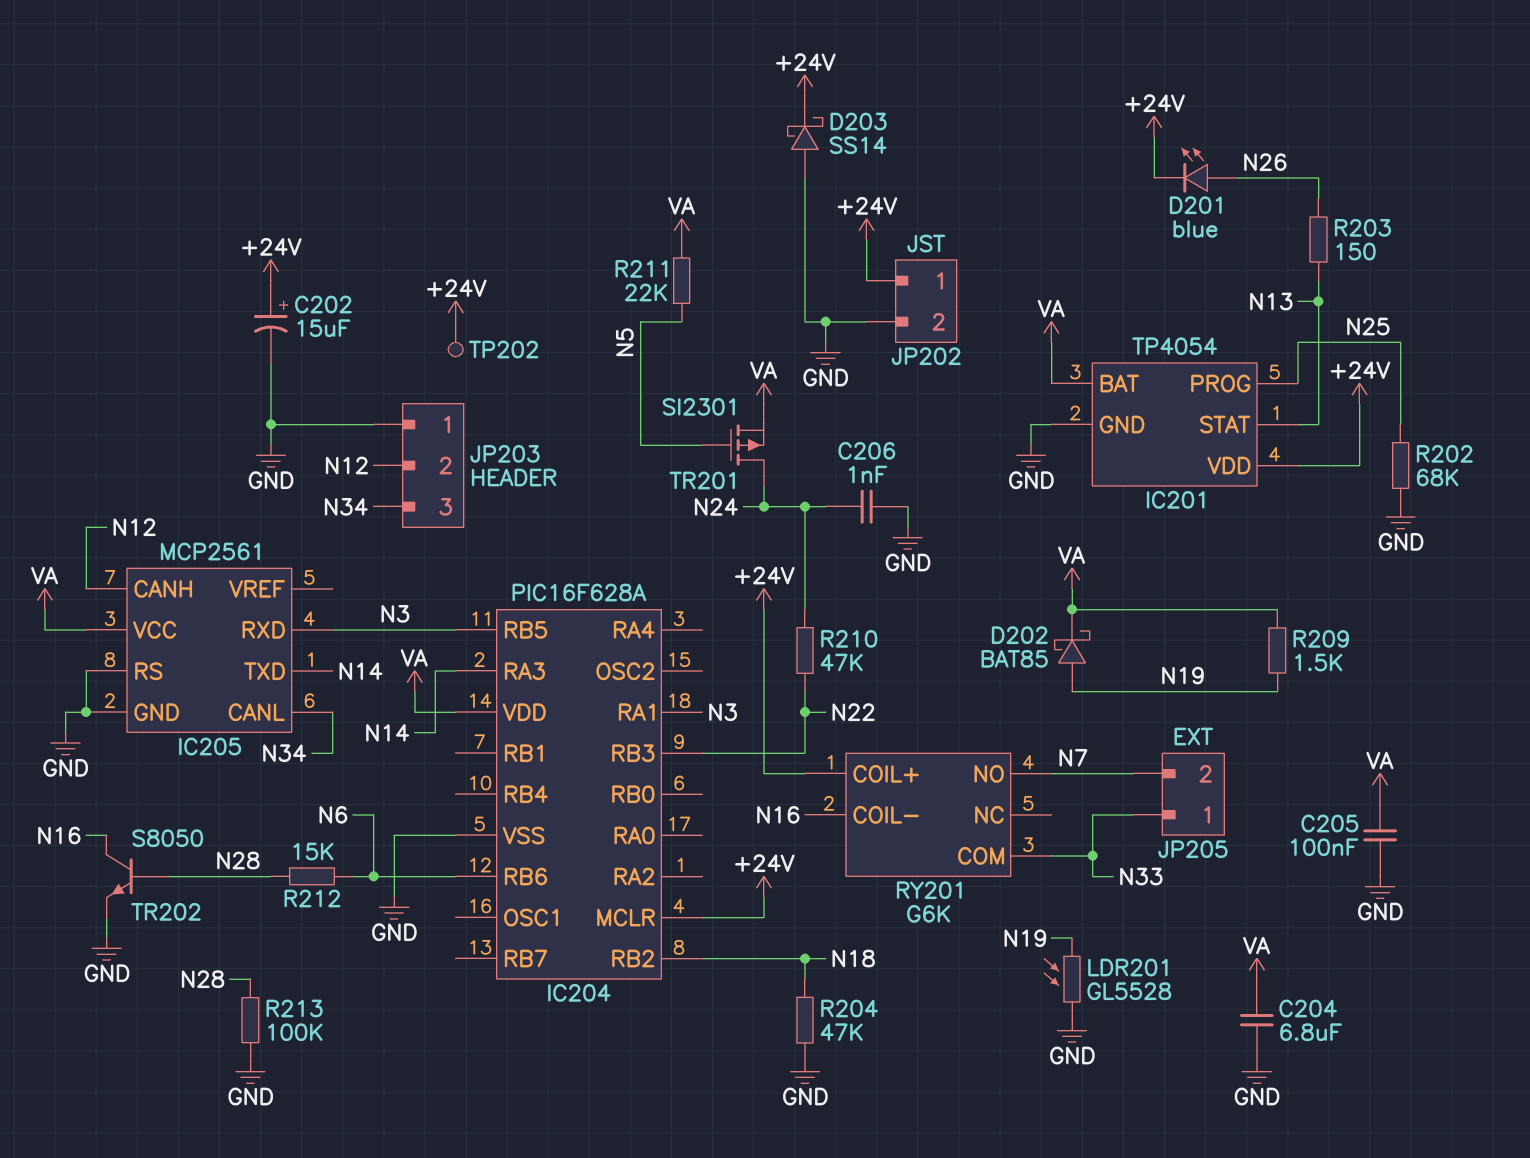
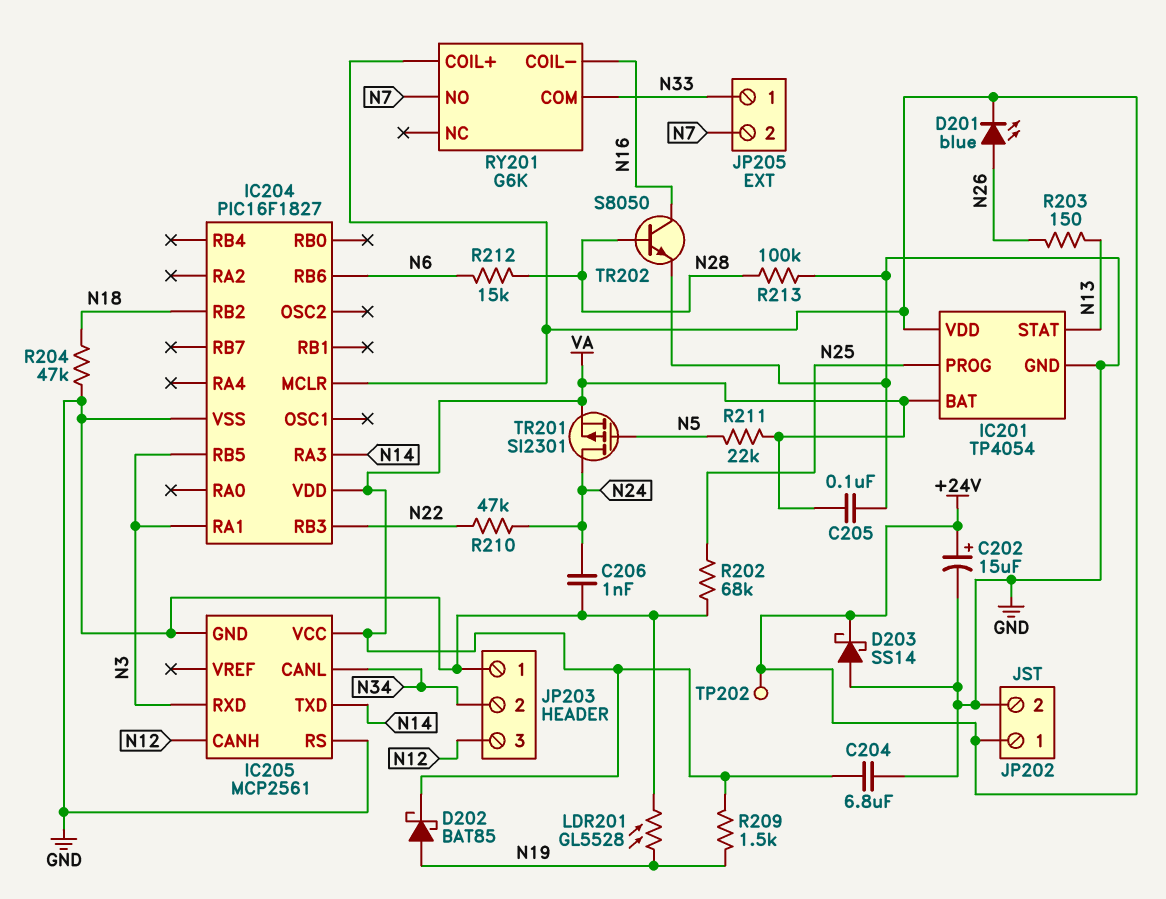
IC204: PIC16F628A -> PIC16F1827
JP203 pin 2: N12 -> N34
JP203 pin 3: N34 -> N12

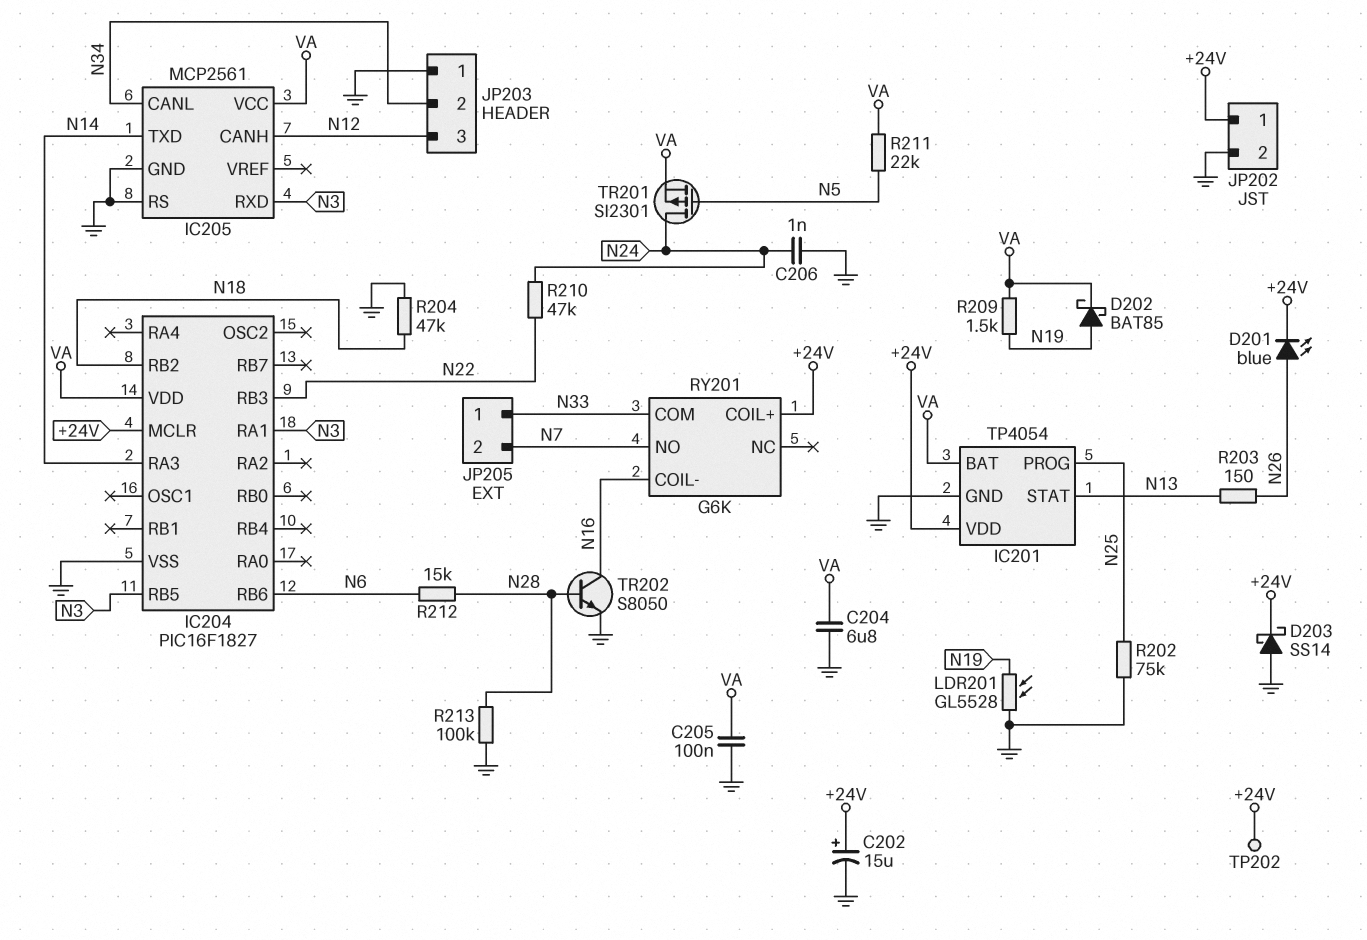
R202: 68k (GND, N25) -> 75k (GND, N25)

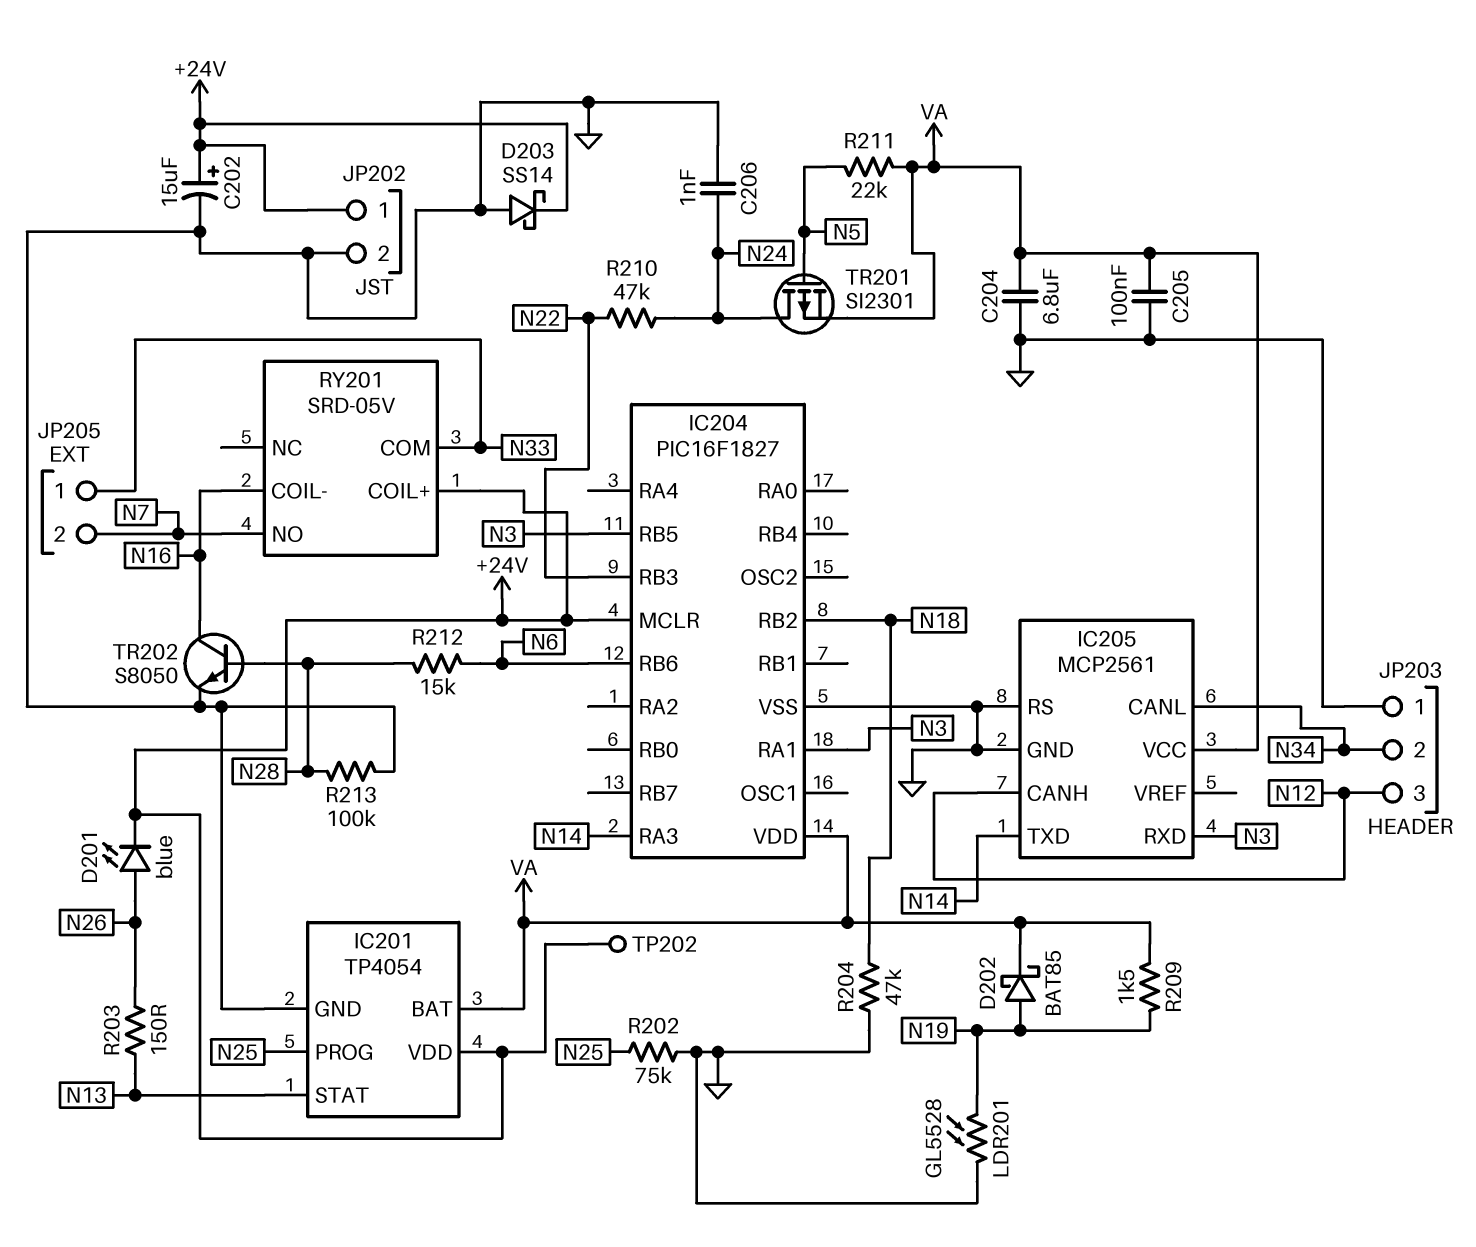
RY201: G6K -> SRD-05V

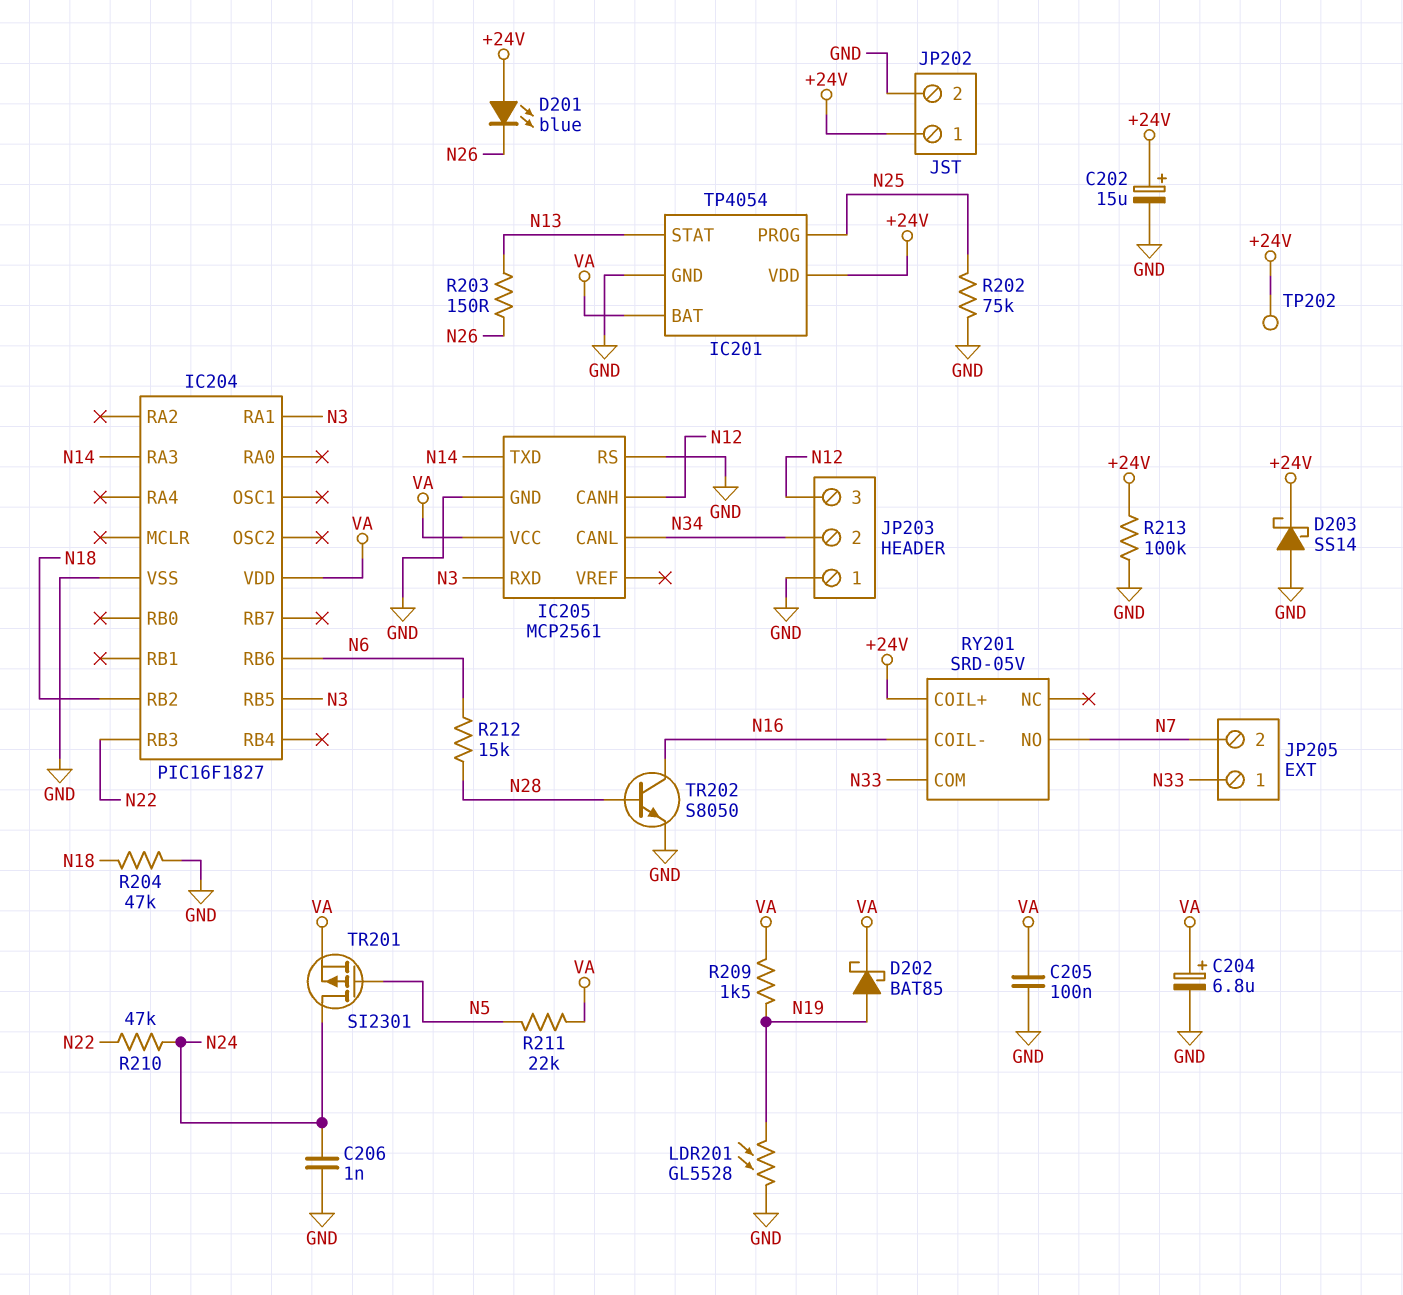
C204: 6.8uF (GND, VA) -> 6.8uF (plus VA, minus GND)
D201: LED blue (A N26, K +24V) -> LED blue (A +24V, K N26)
IC204 pin MCLR: +24V -> none
R213: 100k (GND, N28) -> 100k (+24V, GND)

